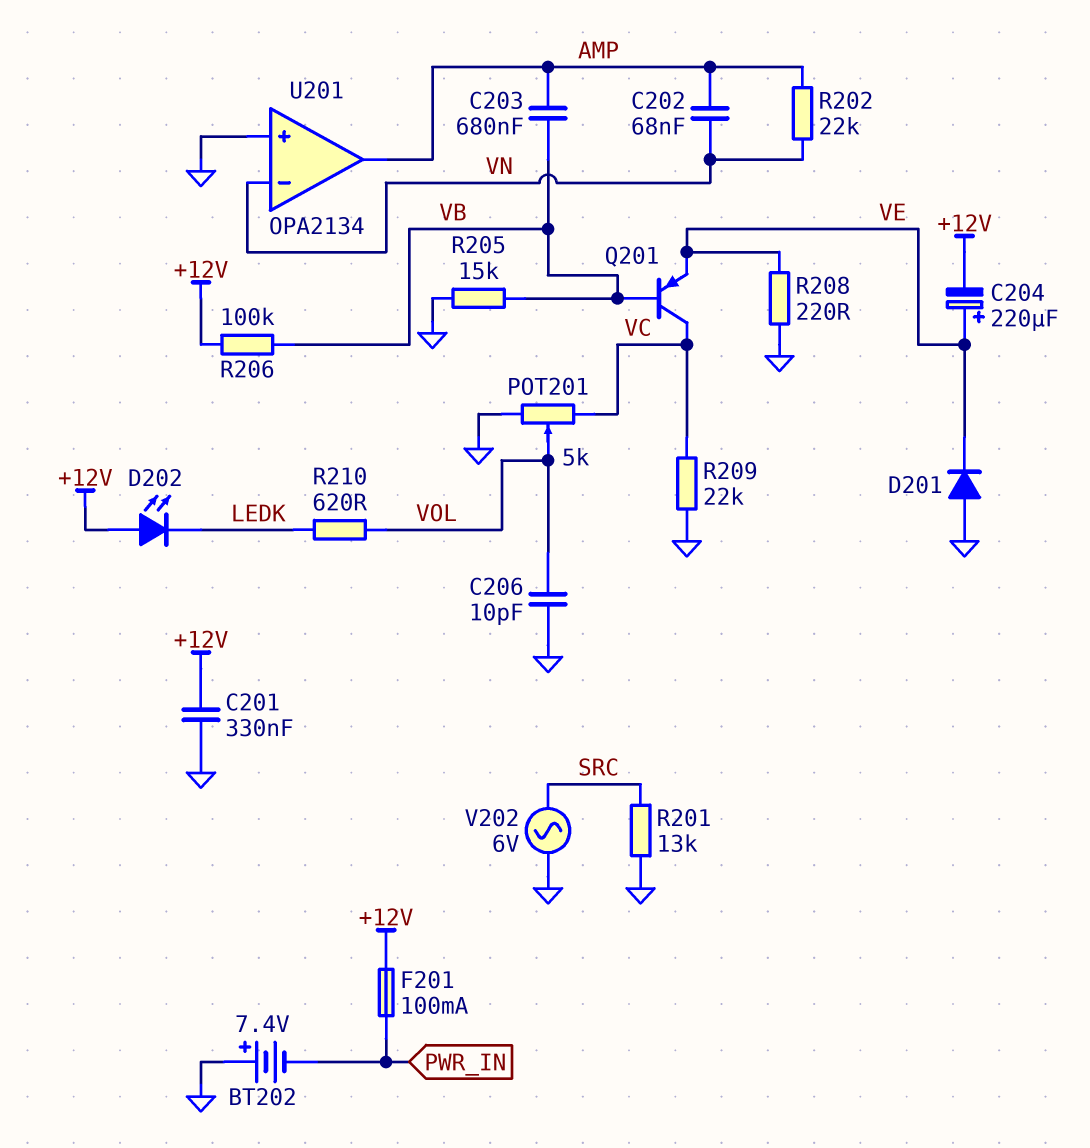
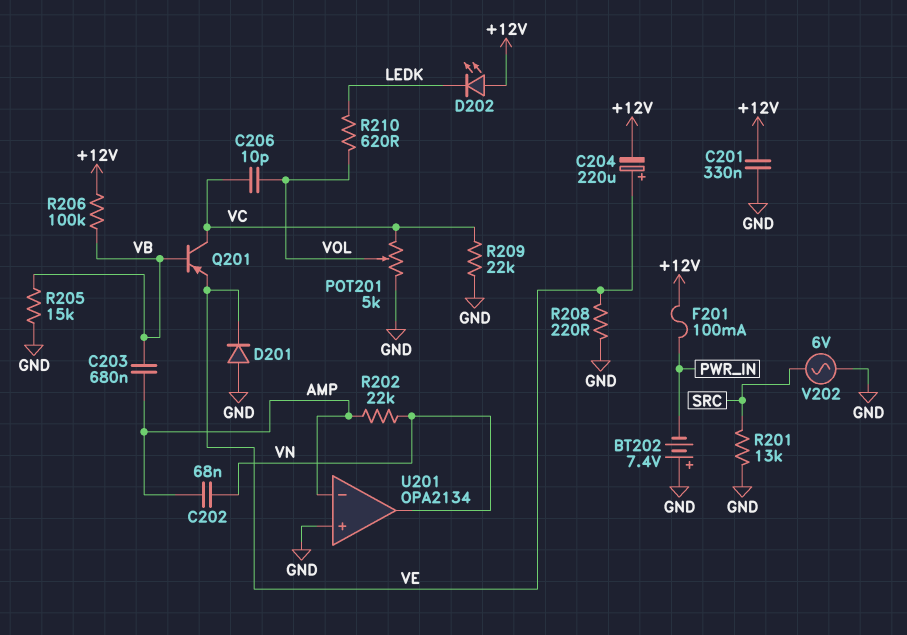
C206: 10pF (GND, VOL) -> 10pF (VC, VOL)
U201 pin in-: VN -> AMP
U201 pin out: AMP -> VN

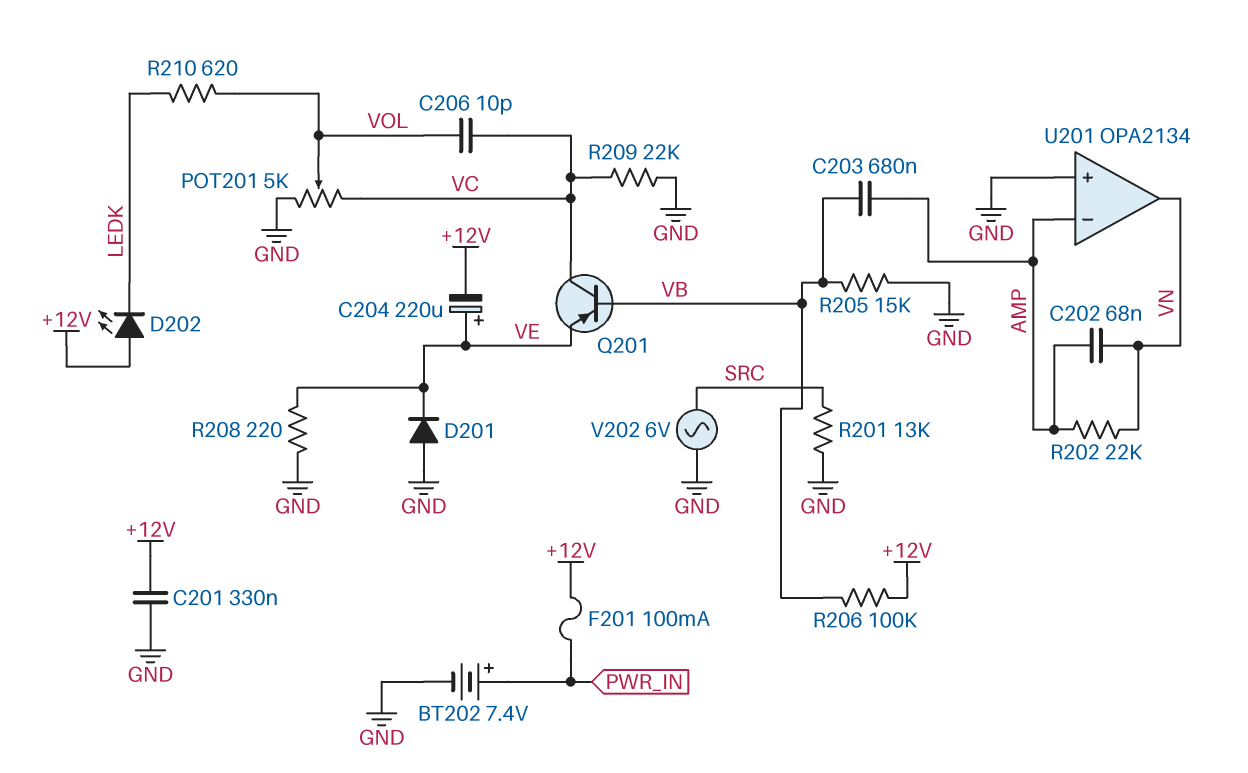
BT202: 7.4V (plus GND, minus PWR_IN) -> 7.4V (plus PWR_IN, minus GND)

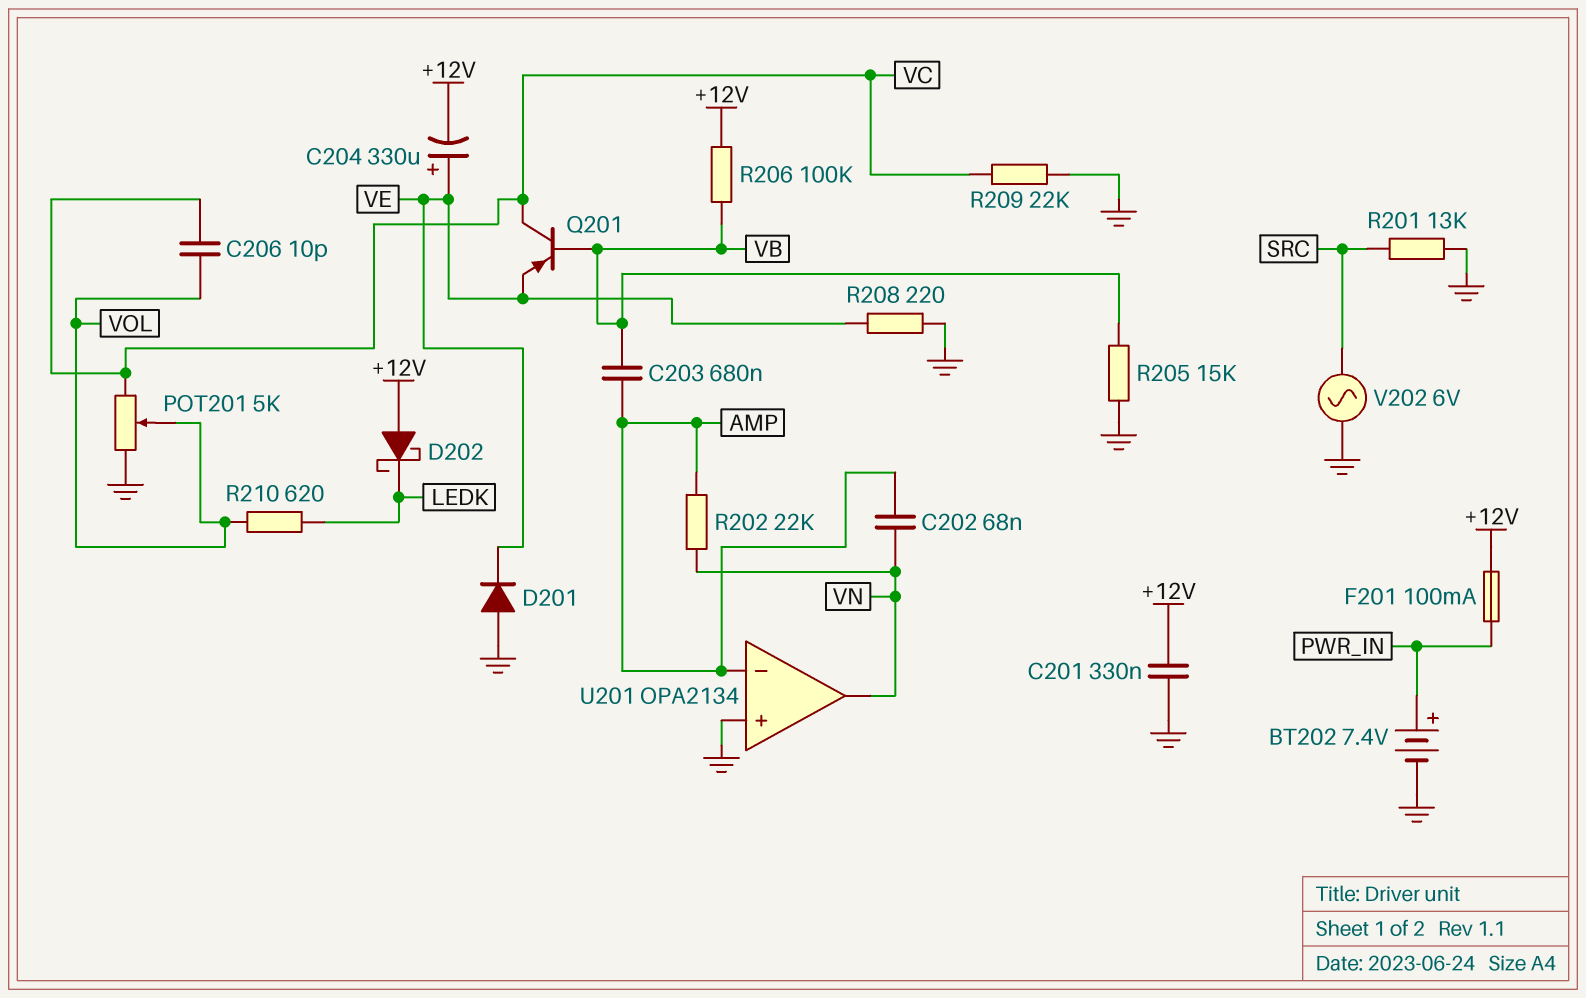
C204: 220uF (plus VE, minus +12V) -> 330uF (plus VE, minus +12V)
D202: LED (A +12V, K LEDK) -> schottky (A +12V, K LEDK)

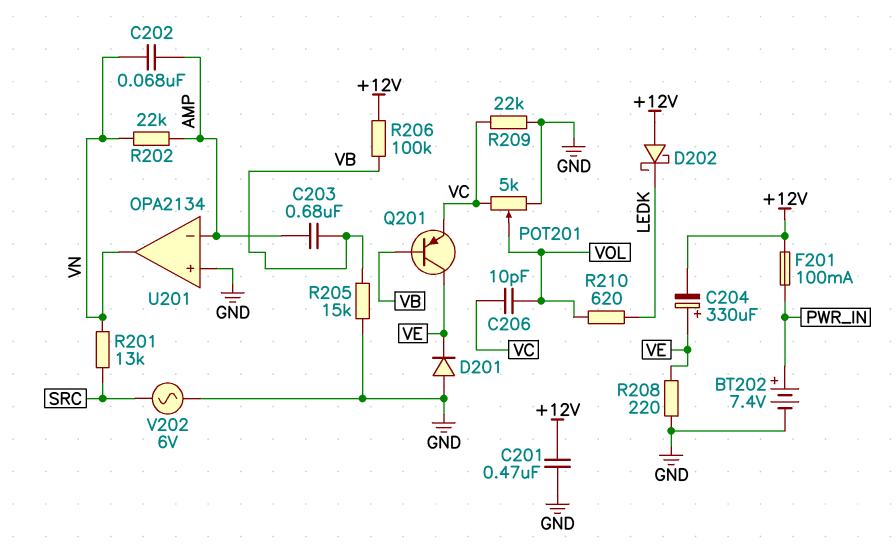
C201: 330nF (+12V, GND) -> 470nF (+12V, GND)
Q201: PNP (B VB, C VC, E VE) -> PNP (B VB, C VE, E VC)
R201: 13k (GND, SRC) -> 13k (SRC, VN)

